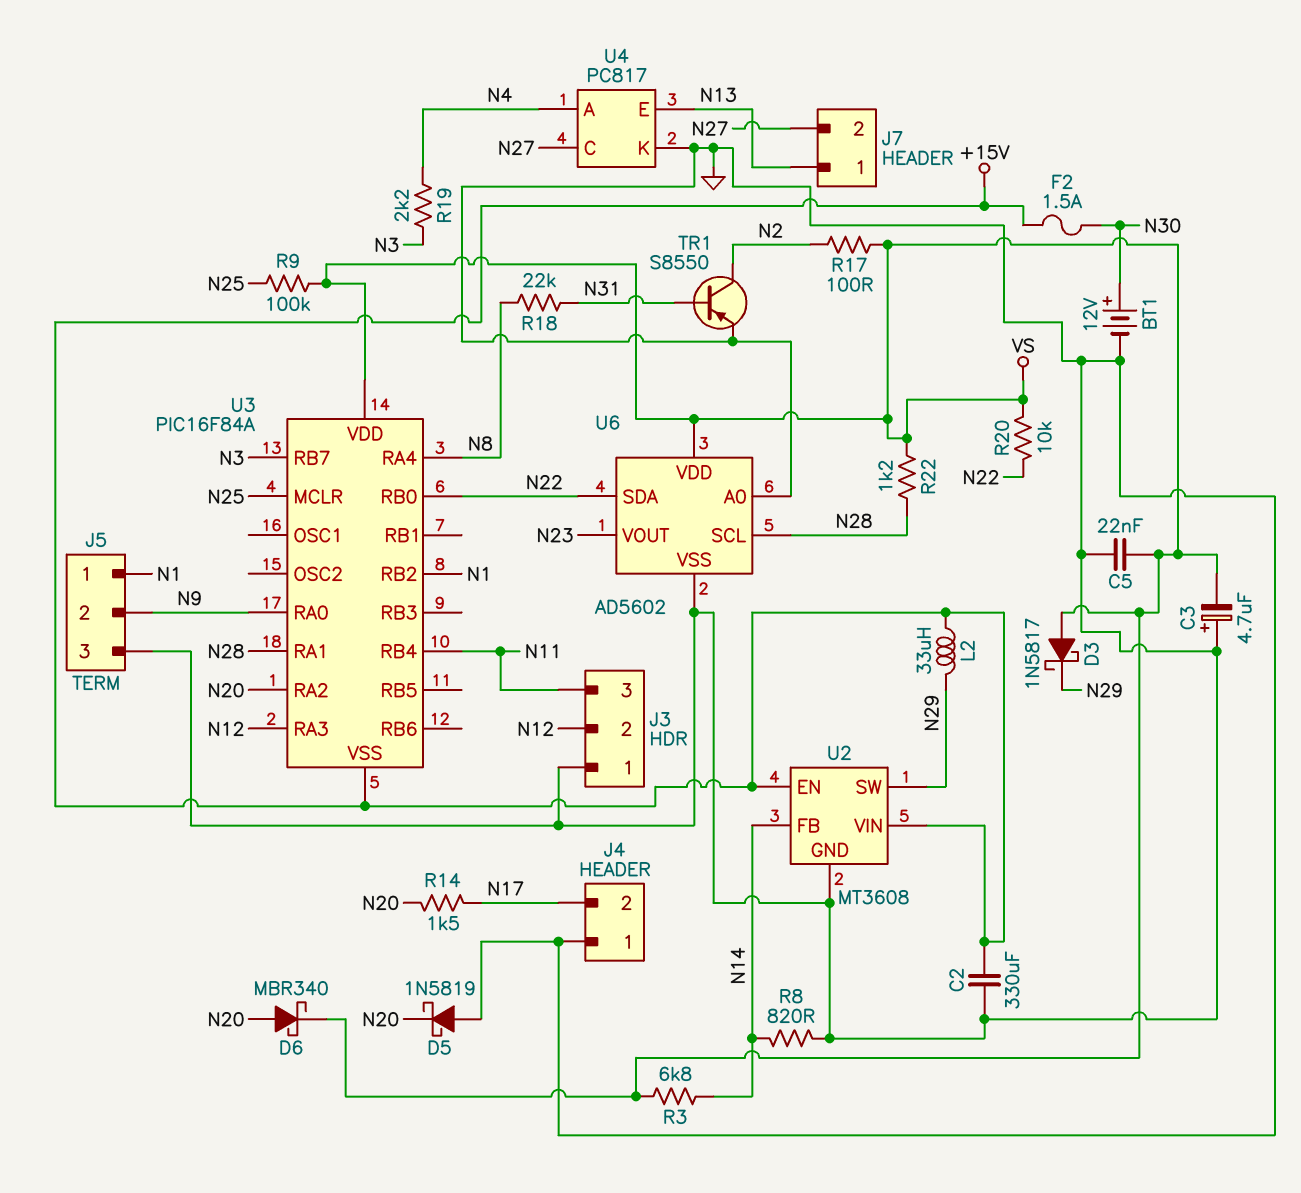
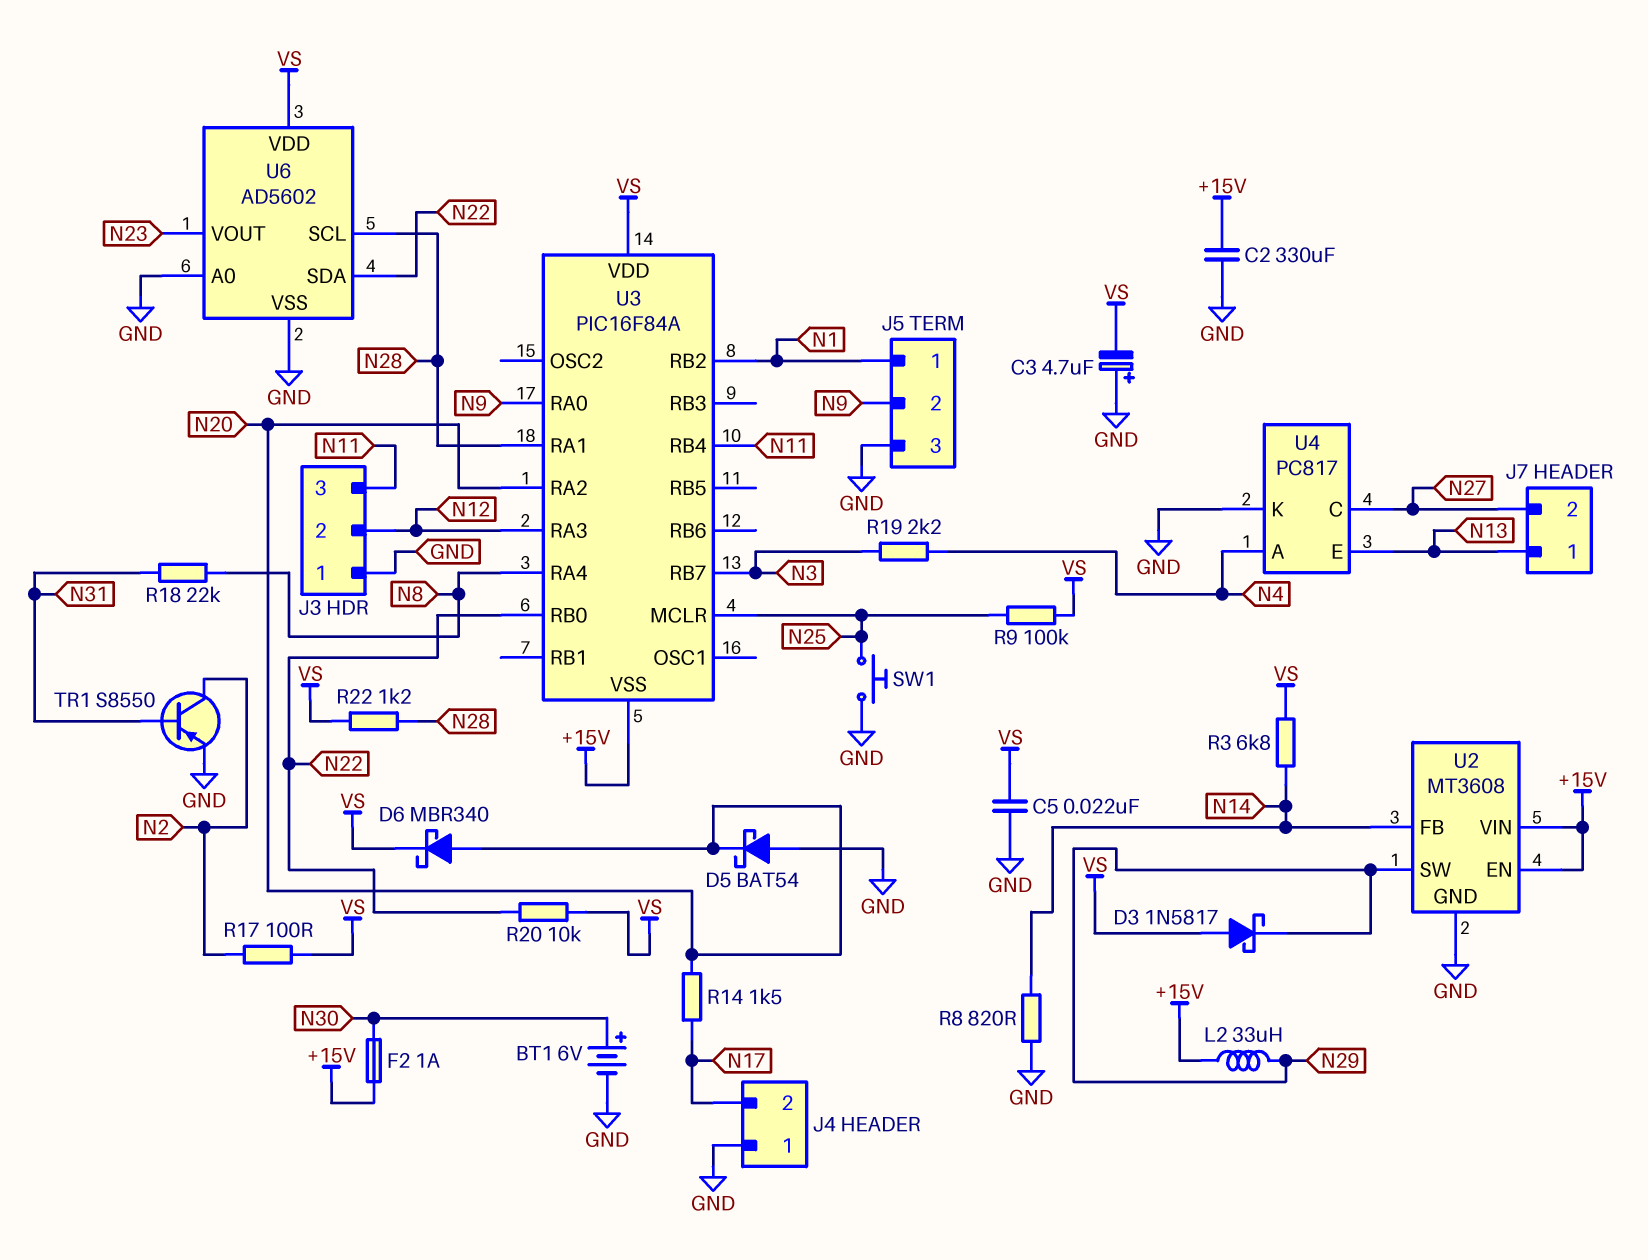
BT1: 12V (plus N30, minus GND) -> 6V (plus N30, minus GND)
D5: schottky 1N5819 (A GND, K N20) -> schottky BAT54 (A GND, K N20)
F2: 1.5A (+15V, N30) -> 1A (+15V, N30)
SW1: none -> button (GND, N25)

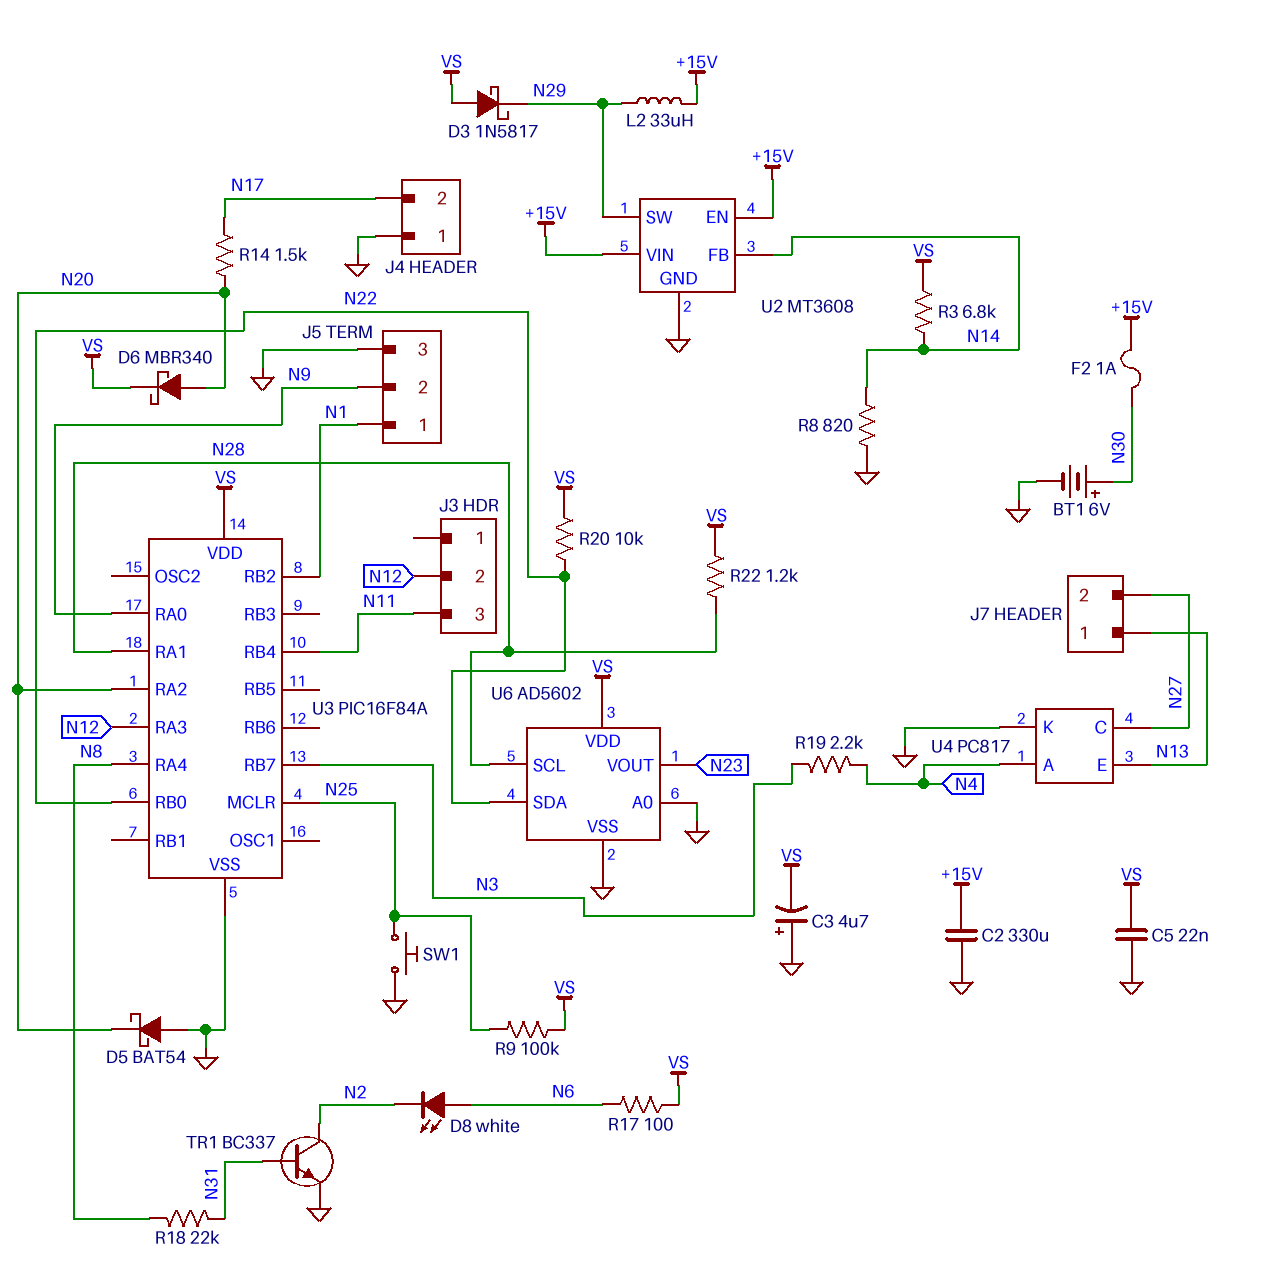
D8: none -> LED white (A N6, K N2)
J3 pin 1: GND -> none
R17: 100 (N2, VS) -> 100 (N6, VS)
TR1: PNP S8550 (B N31, C N2, E GND) -> NPN BC337 (B N31, C N2, E GND)
U3 pin VSS: +15V -> GND

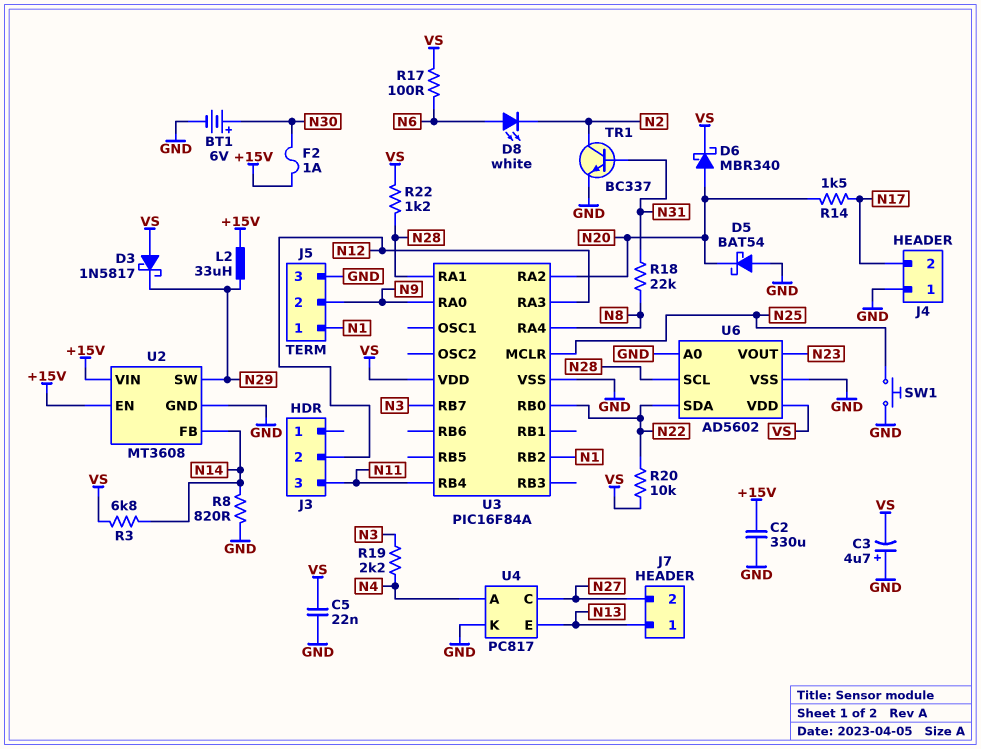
R9: 100k (N25, VS) -> none

